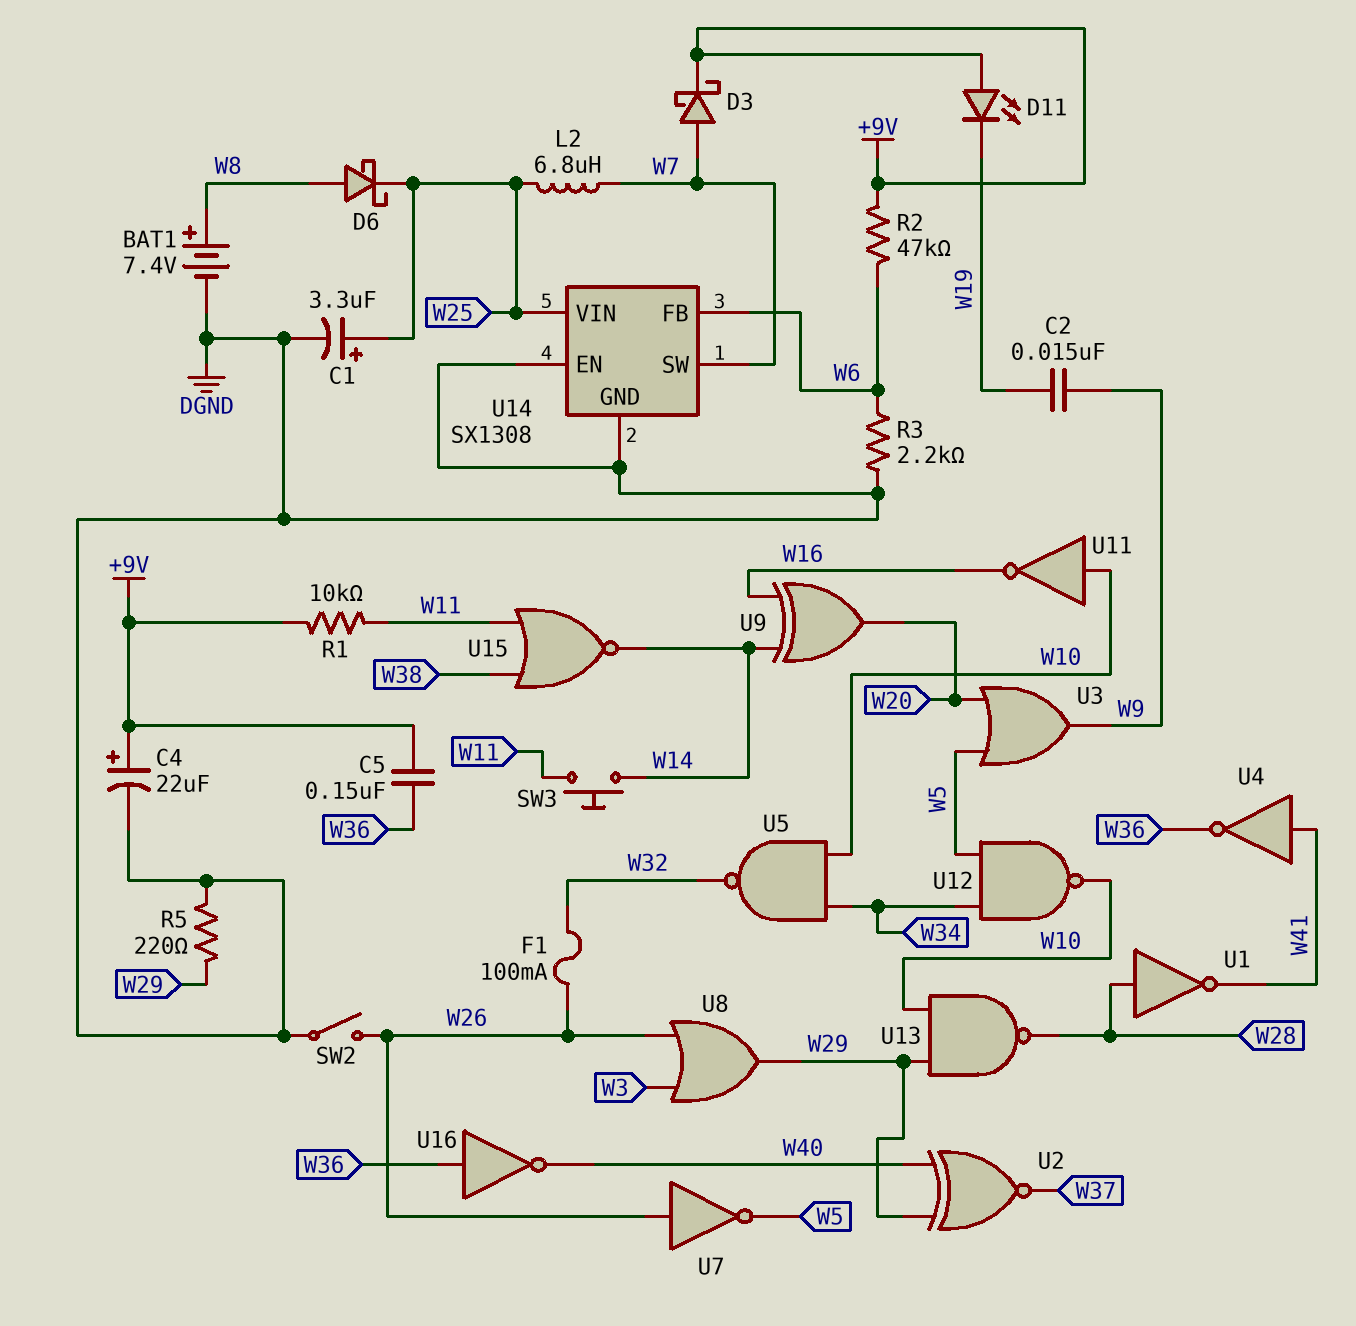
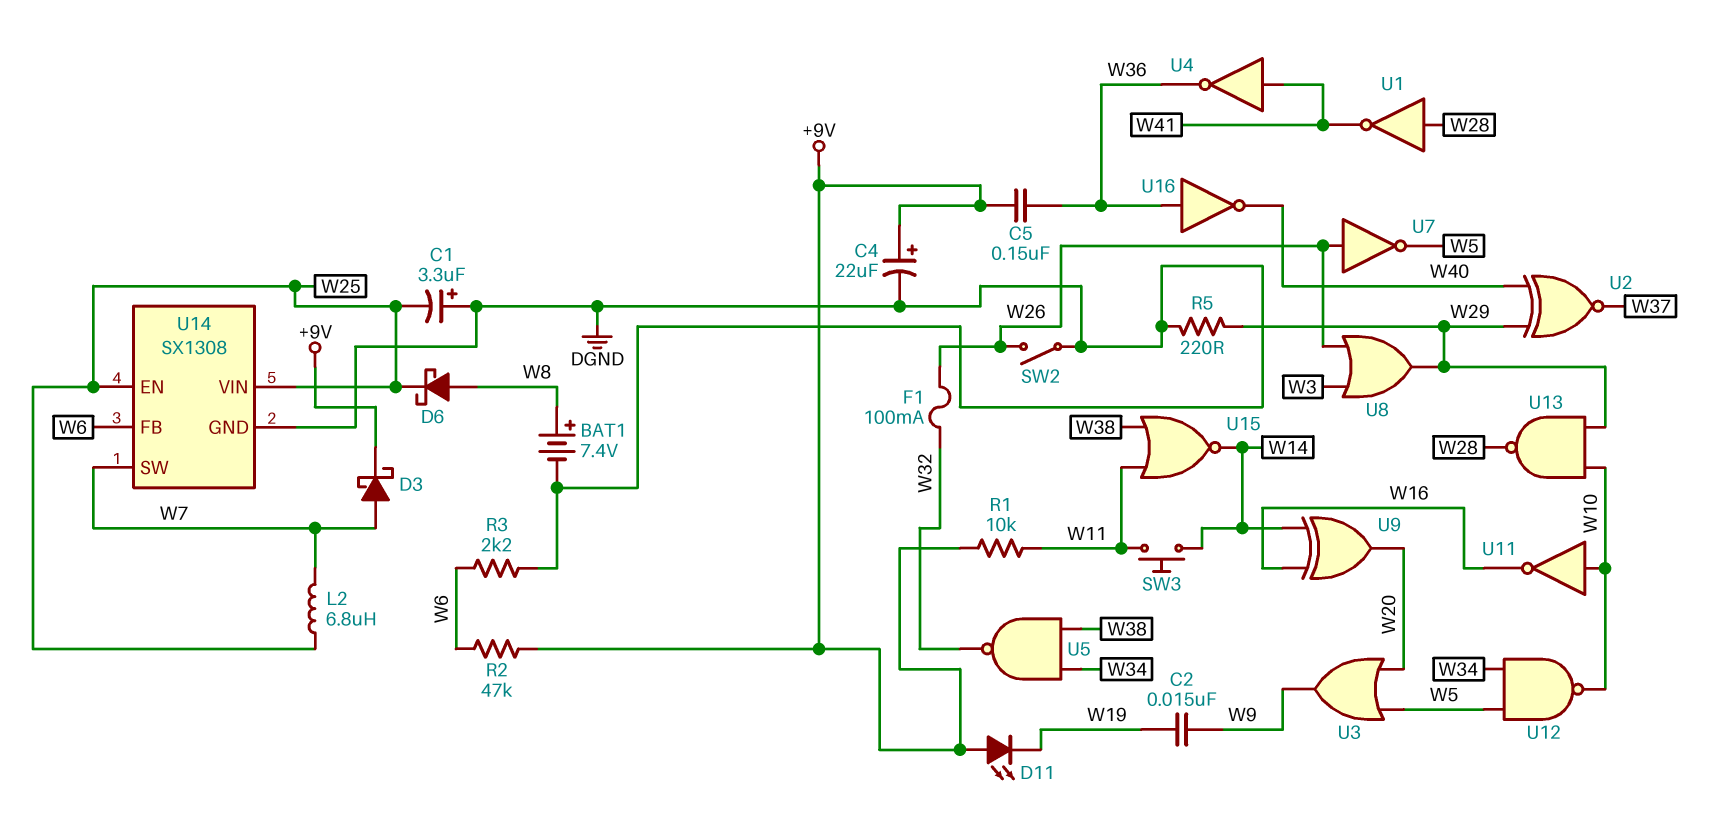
C1: 3.3uF (plus W25, minus DGND) -> 3.3uF (plus DGND, minus W25)
U5: NAND (in W10, in W34, out W32) -> NAND (in W34, in W38, out W32)
U14 pin EN: DGND -> W25

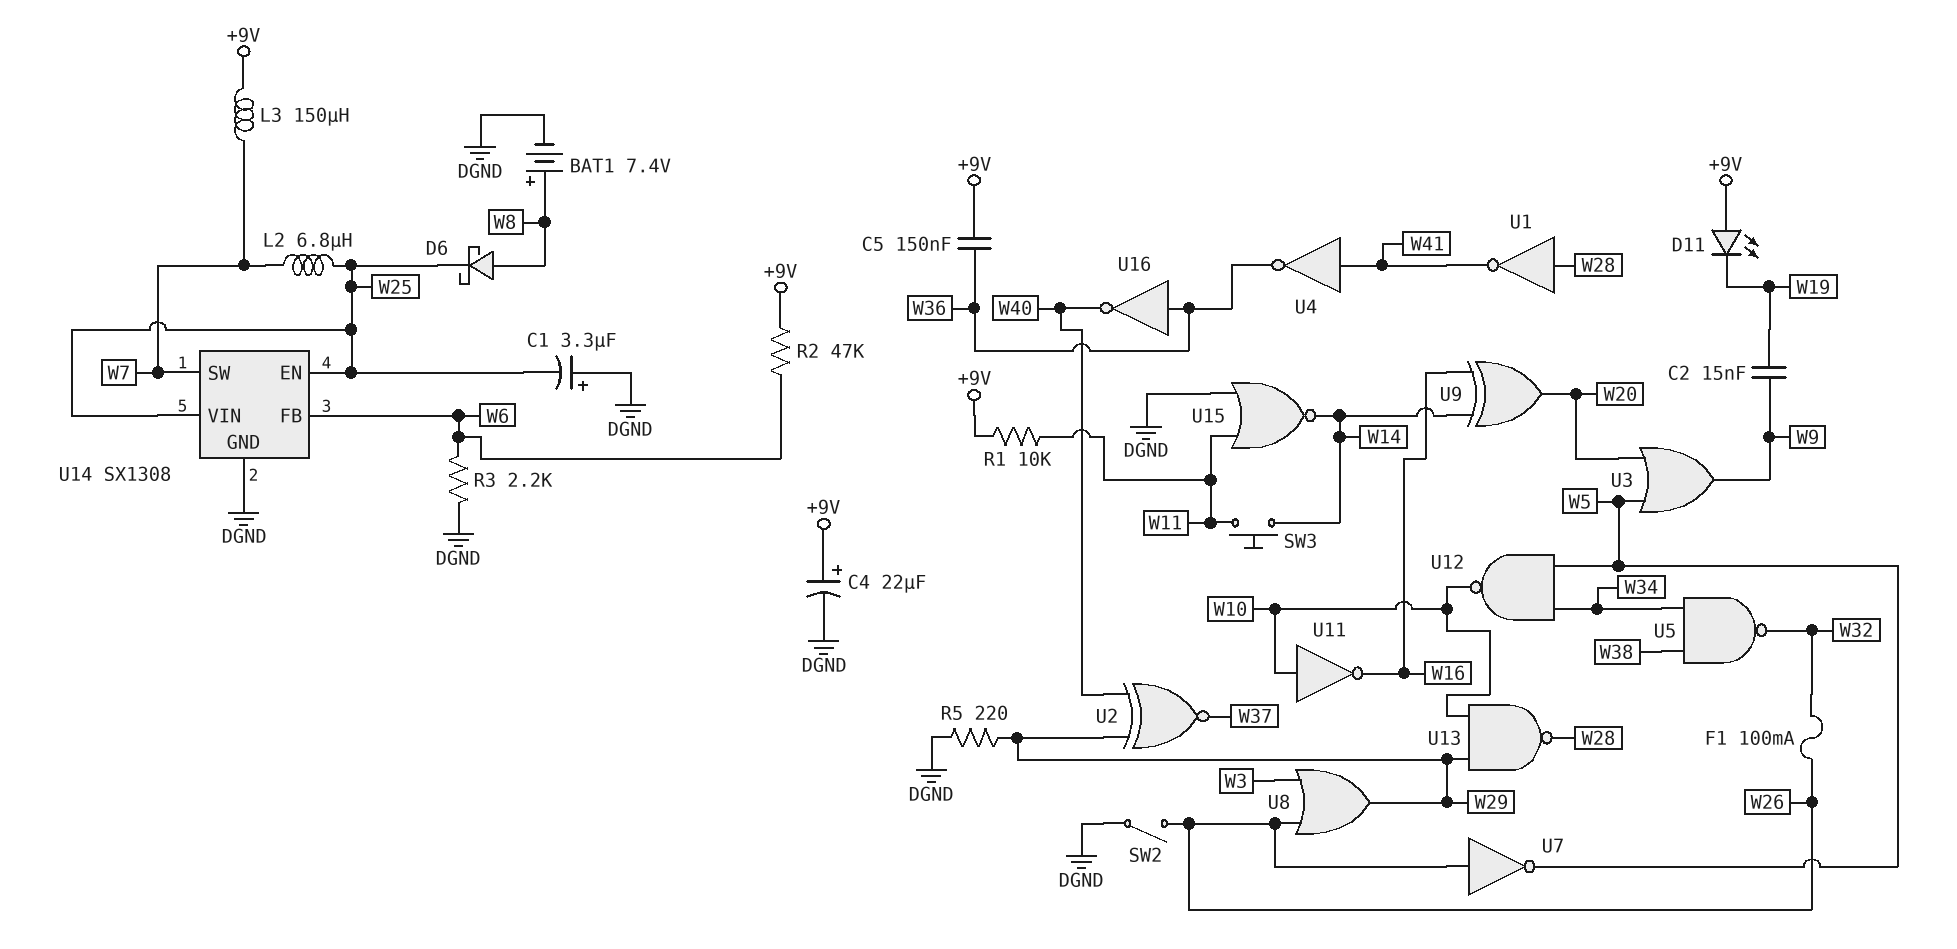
D3: schottky (A W7, K +9V) -> none
L3: none -> 150uH (+9V, W7)
U15: NOR (in W11, in W38, out W14) -> NOR (in DGND, in W11, out W14)

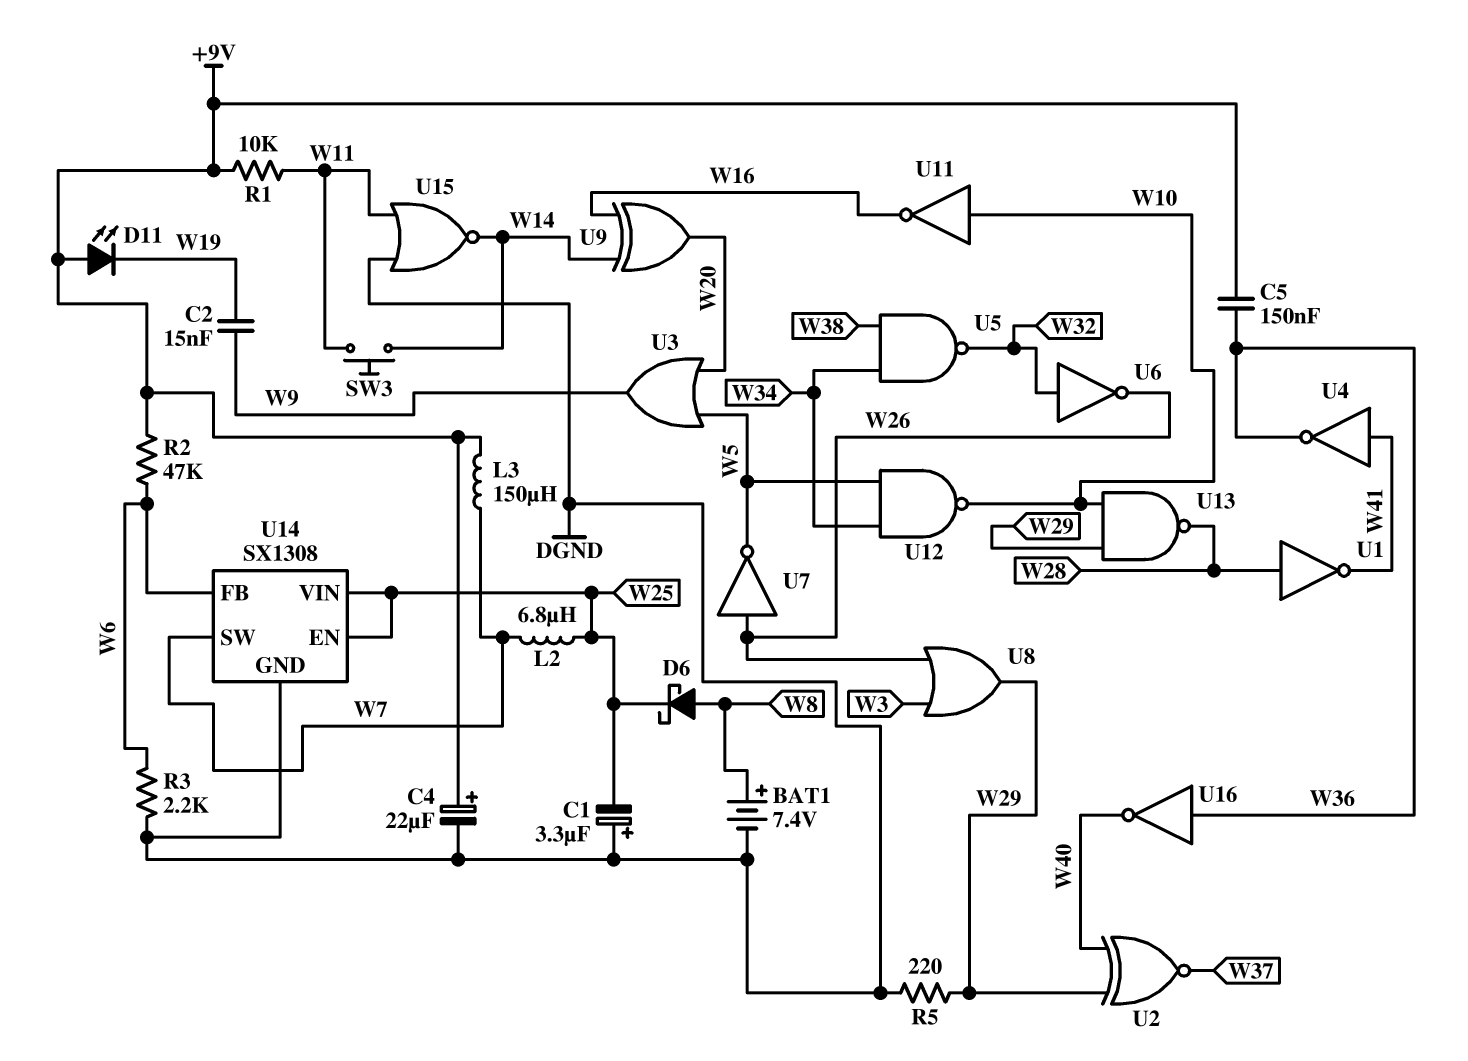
F1: 100mA (W26, W32) -> none
SW2: switch (DGND, W26) -> none
U6: none -> NOT (in W32, out W26)

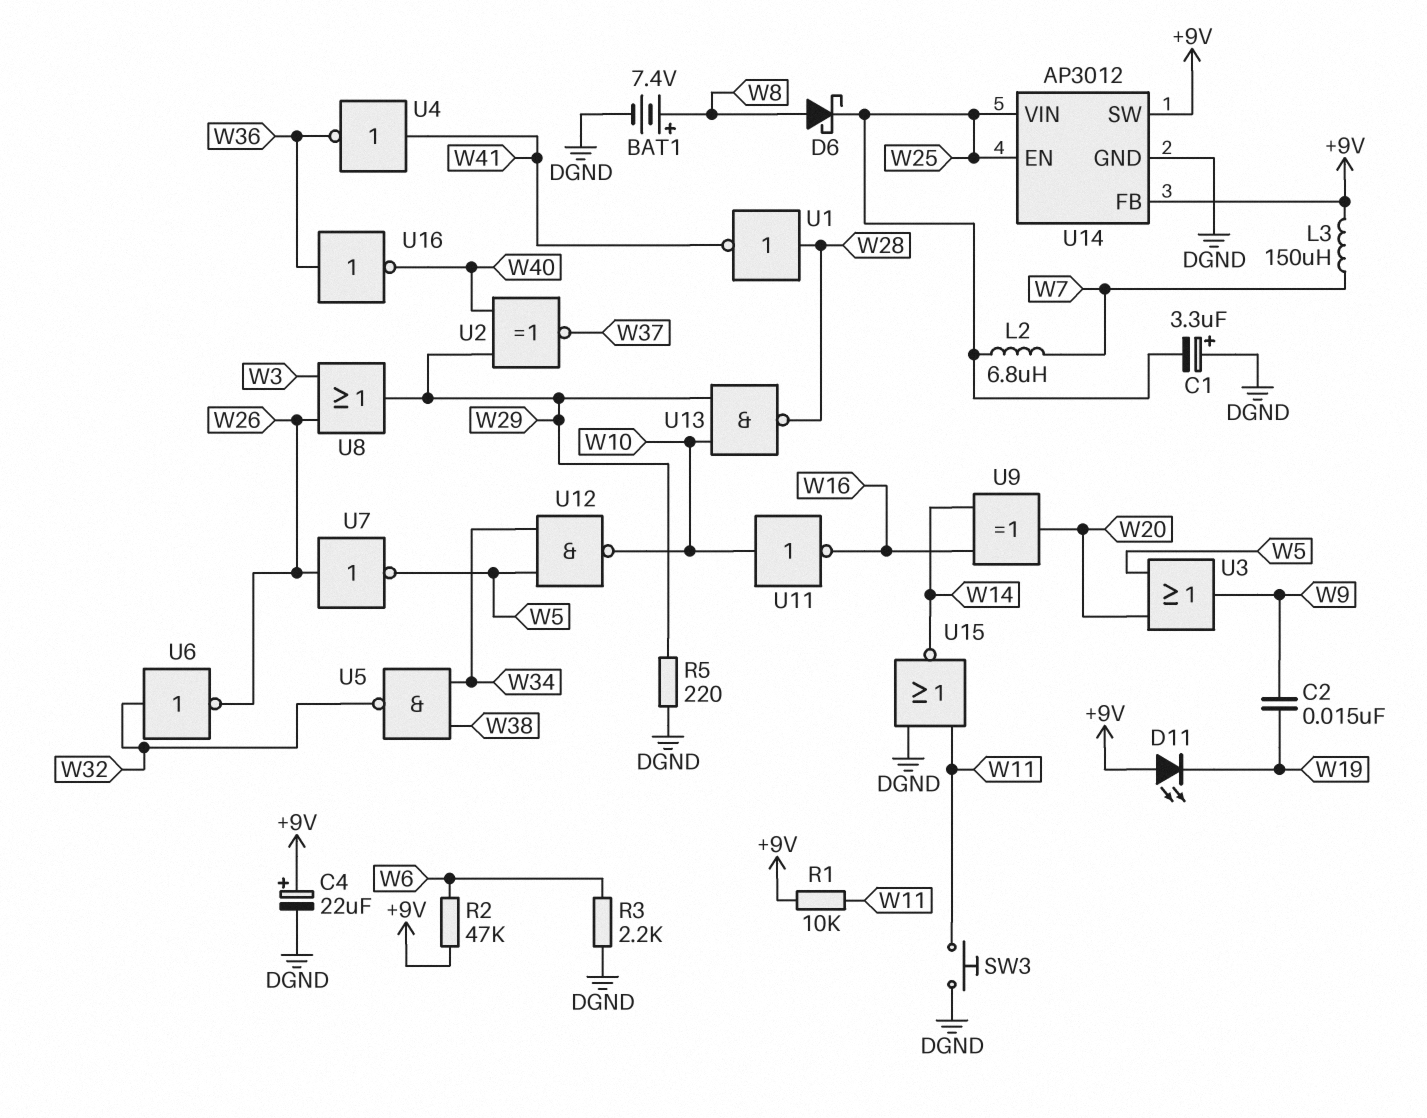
C5: 150nF (+9V, W36) -> none
SW3: button (W11, W14) -> button (DGND, W11)
U14: SX1308 -> AP3012
U14 pin FB: W6 -> +9V
U14 pin SW: W7 -> +9V

